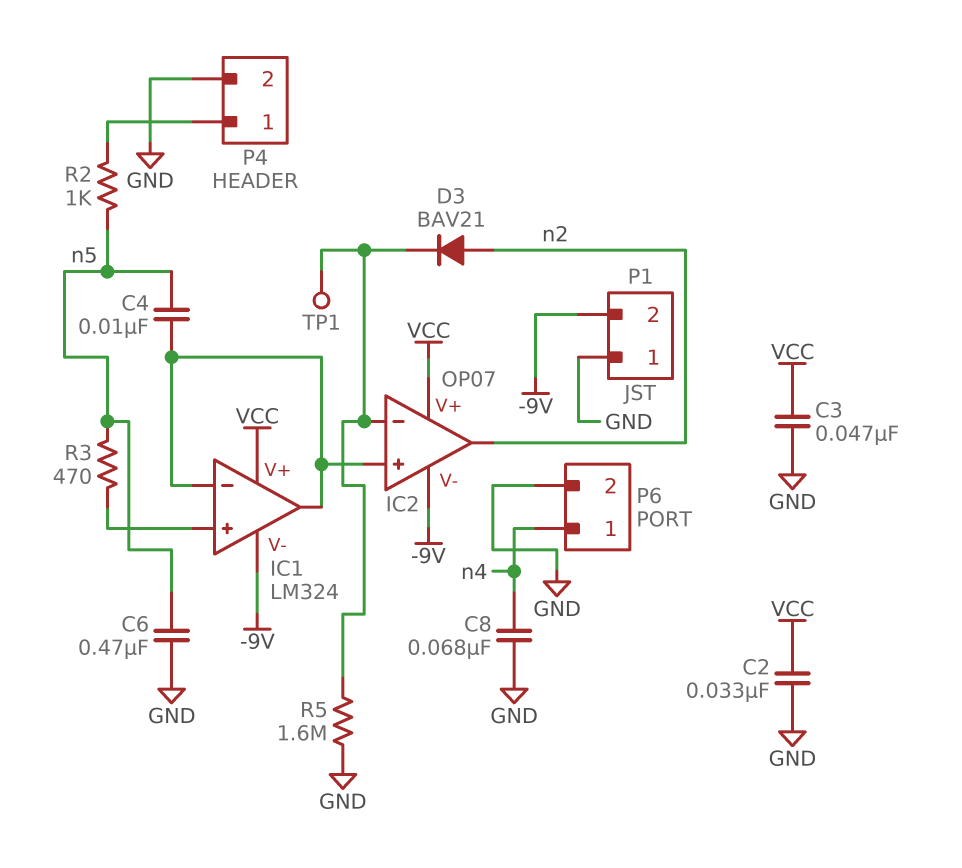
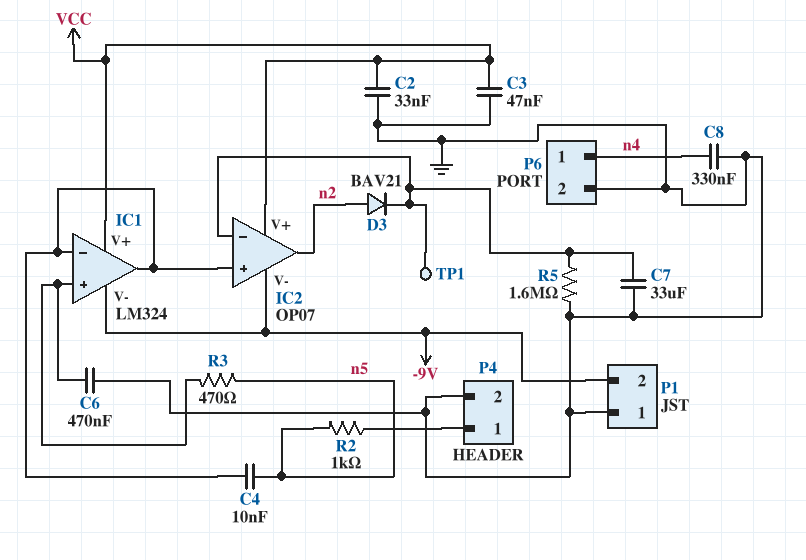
C6: 470nF (GND, n5) -> 470nF (GND, IC1/in+)
C7: none -> 33uF (GND, IC2/in-)
C8: 68nF (GND, n4) -> 330nF (GND, n4)

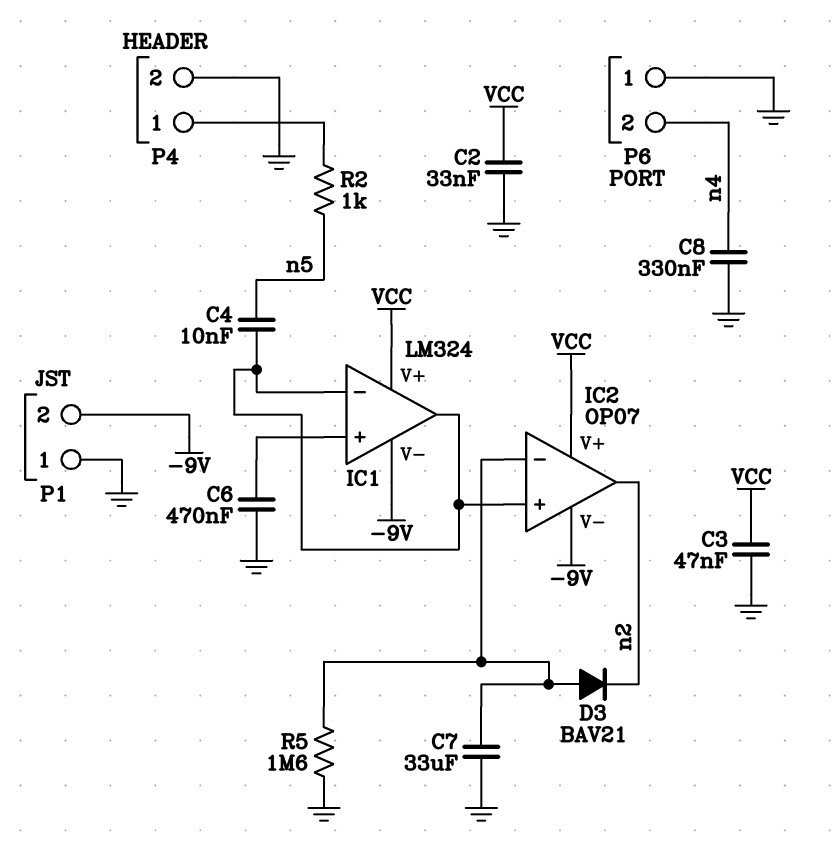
D3: diode BAV21 (A n2, K IC2/in-) -> diode BAV21 (A IC2/in-, K n2)
P6 pin 1: n4 -> GND
P6 pin 2: GND -> n4
R3: 470 (IC1/in+, n5) -> none
TP1: test point (IC2/in-) -> none

